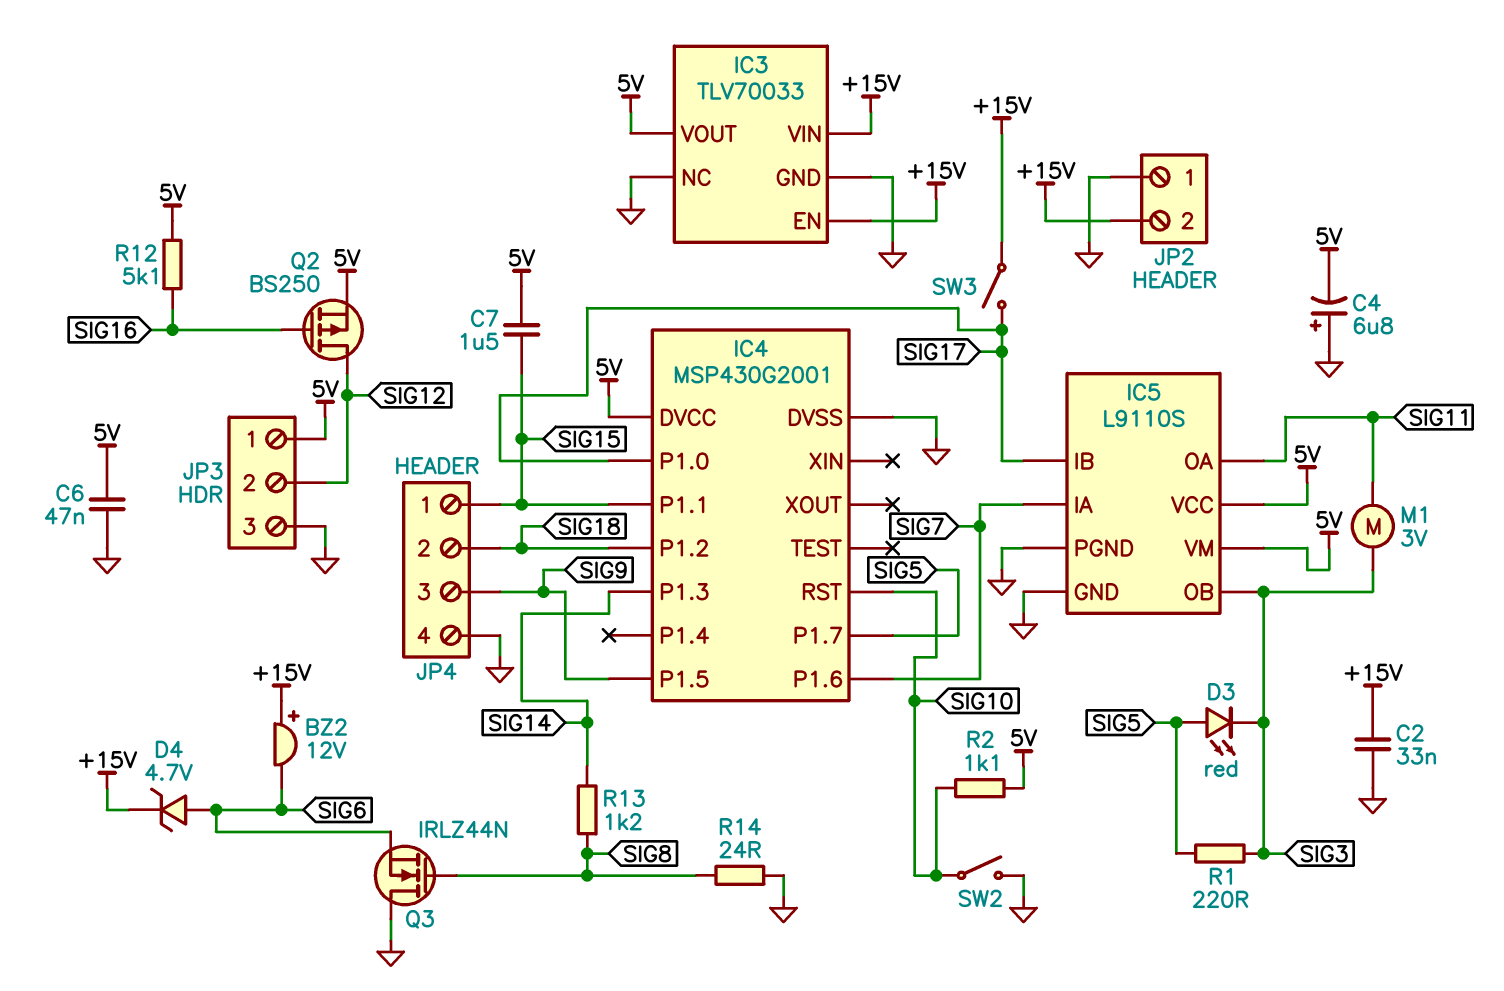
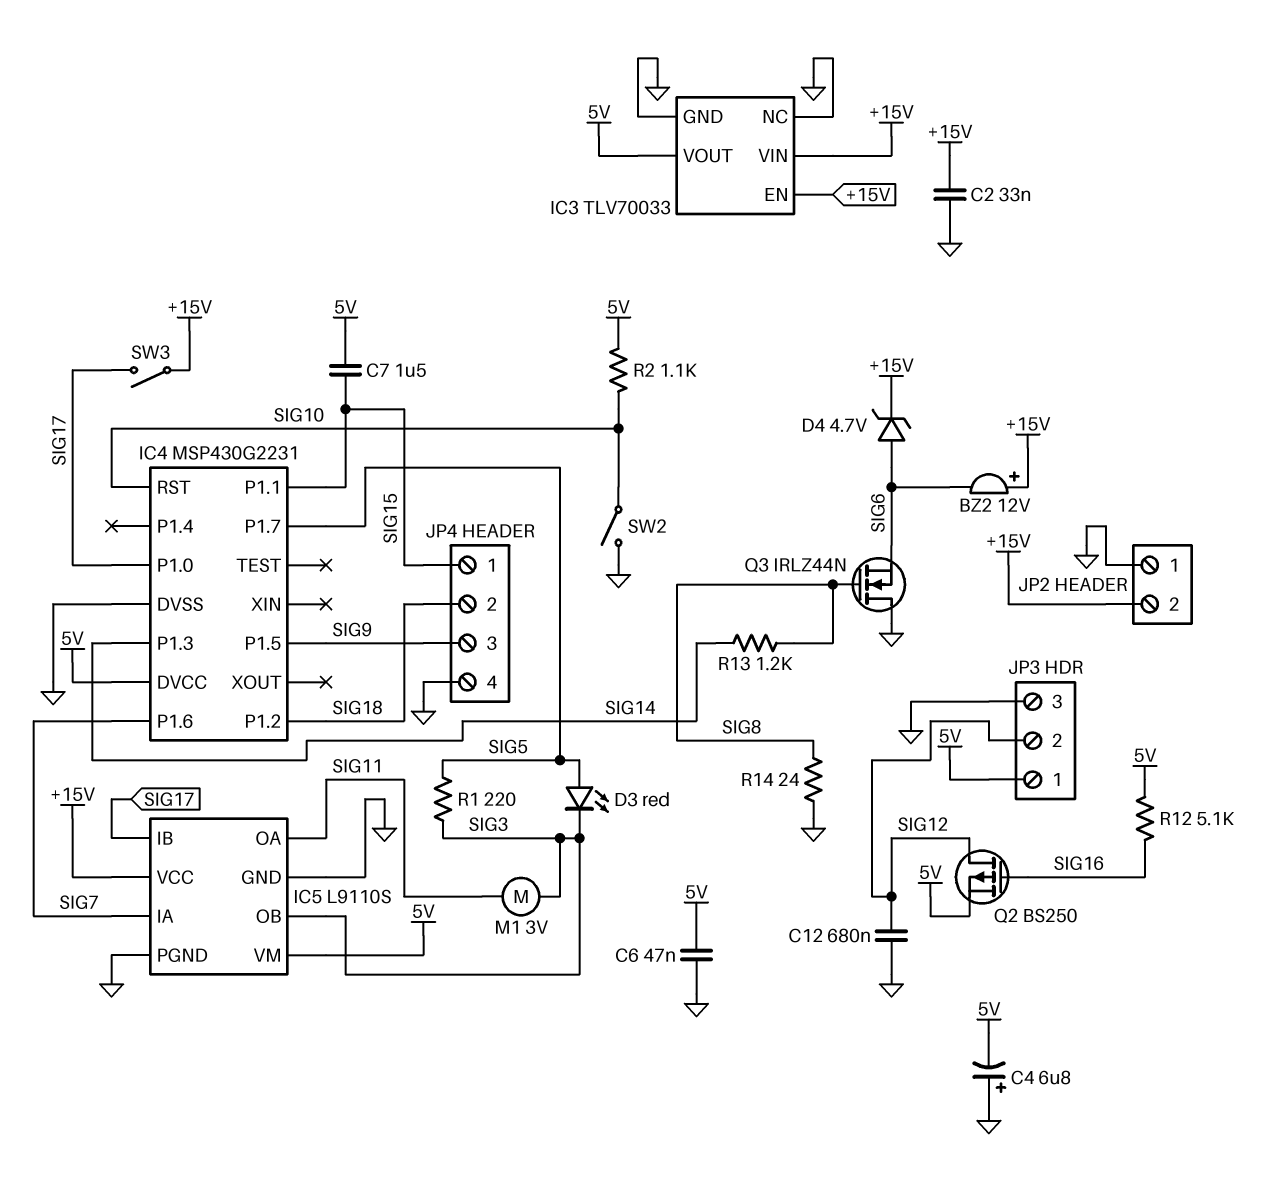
C12: none -> 680nF (GND, SIG12)
IC4: MSP430G2001 -> MSP430G2231
IC5 pin VCC: 5V -> +15V

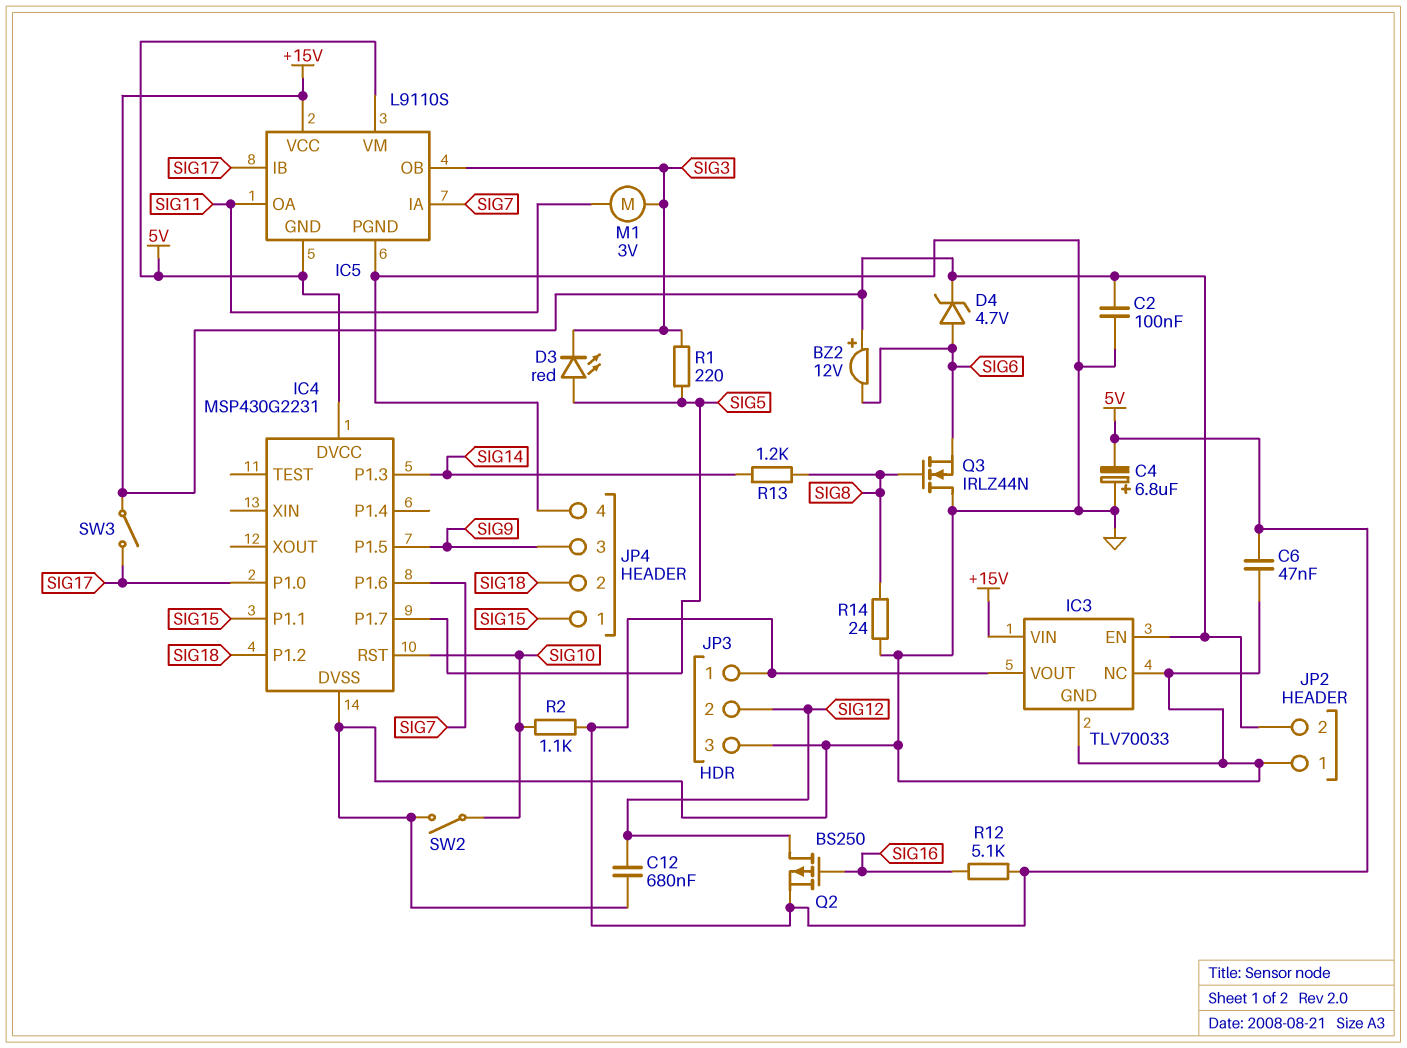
C2: 33nF (+15V, GND) -> 100nF (+15V, GND)
C7: 1.5uF (5V, SIG15) -> none
IC5 pin GND: GND -> 5V

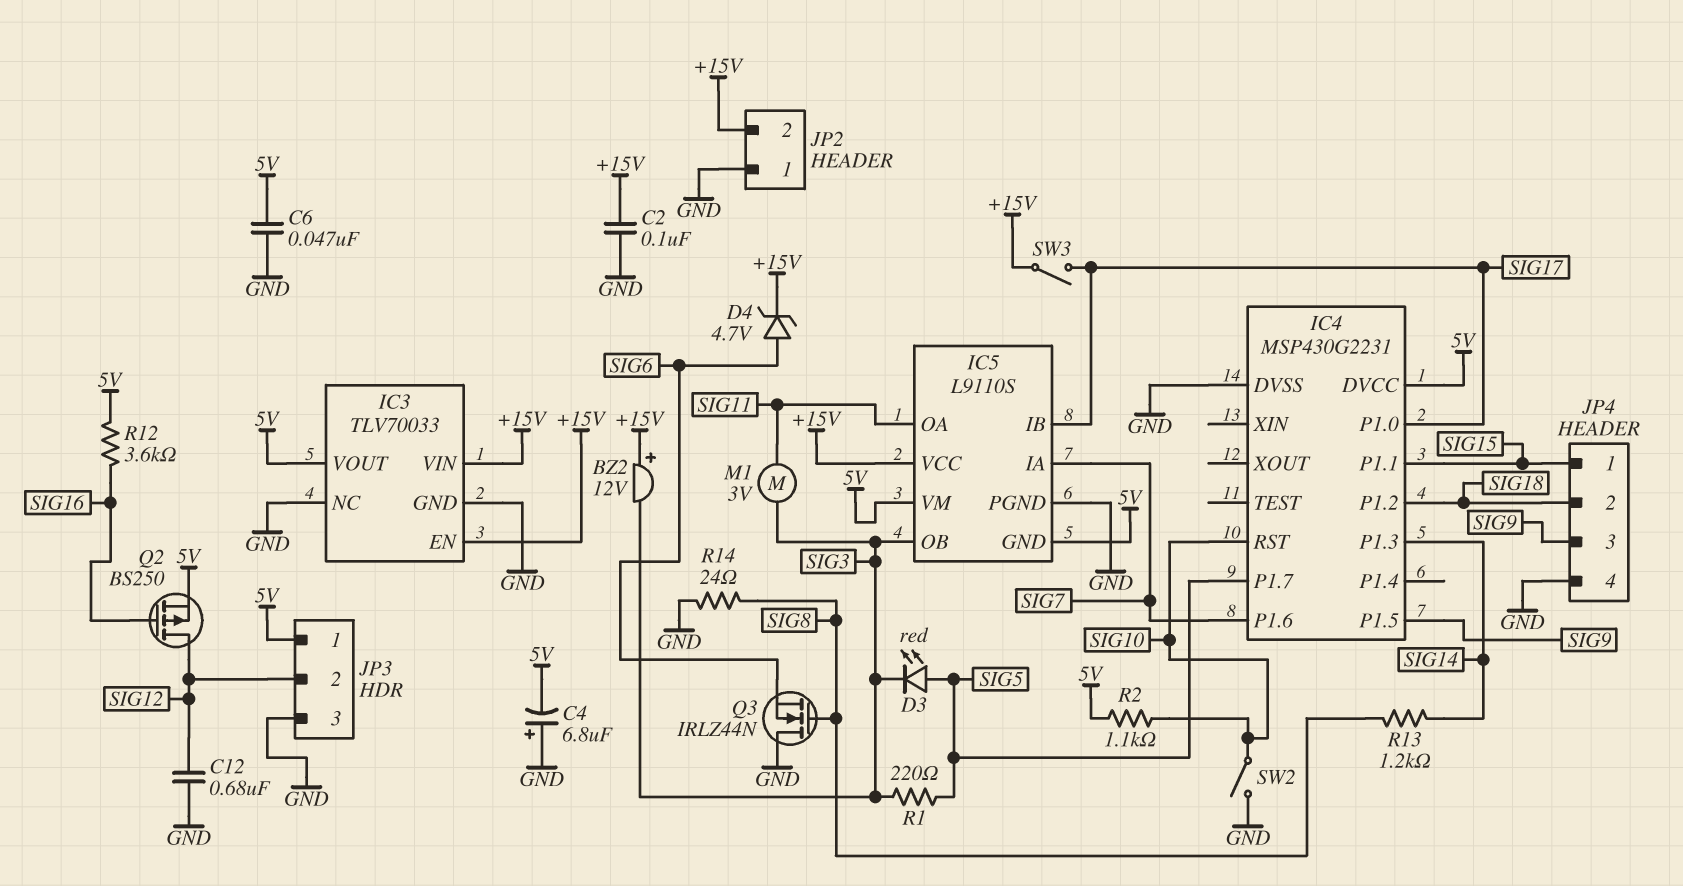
BZ2: buzzer 12V (plus +15V, minus SIG6) -> buzzer 12V (plus +15V, minus SIG3)
R12: 5.1k (5V, SIG16) -> 3.6k (5V, SIG16)

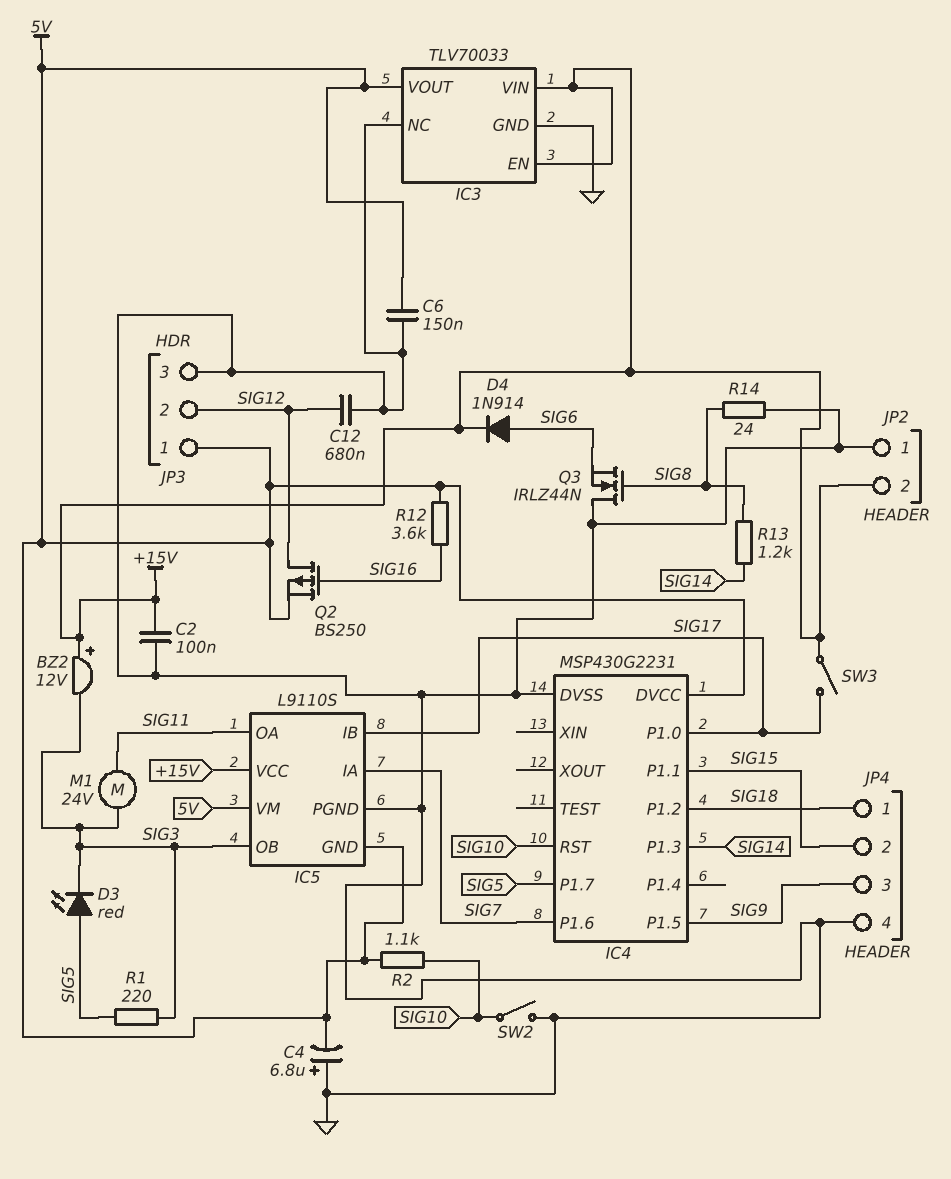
C6: 47nF (5V, GND) -> 150nF (5V, GND)
D4: zener 4.7V (A SIG6, K +15V) -> diode 1N914 (A SIG6, K +15V)
JP4 pin 1: SIG15 -> SIG18
JP4 pin 2: SIG18 -> SIG15
M1: motor 3V (SIG3, SIG11) -> motor 24V (SIG3, SIG11)

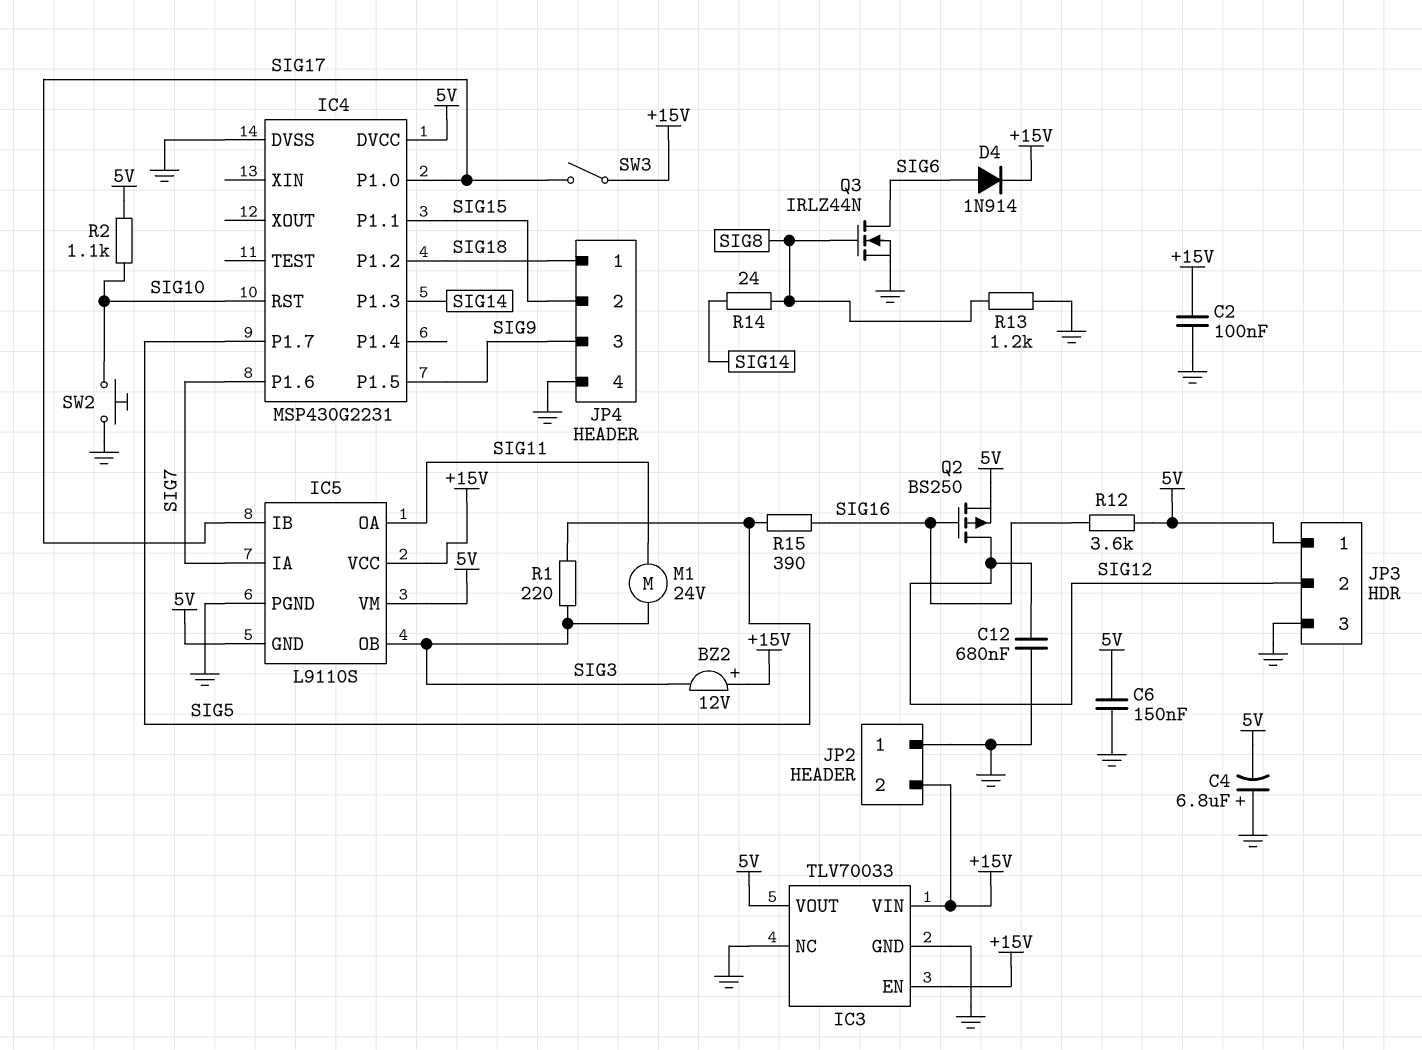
D3: LED red (A SIG5, K SIG3) -> none
Q3: NMOS IRLZ44N (G SIG8, D GND, S SIG6) -> NMOS IRLZ44N (G SIG8, D SIG6, S GND)
R13: 1.2k (SIG8, SIG14) -> 1.2k (GND, SIG8)
R14: 24 (GND, SIG8) -> 24 (SIG8, SIG14)
R15: none -> 390 (SIG5, SIG16)
SW2: switch (GND, SIG10) -> button (GND, SIG10)

